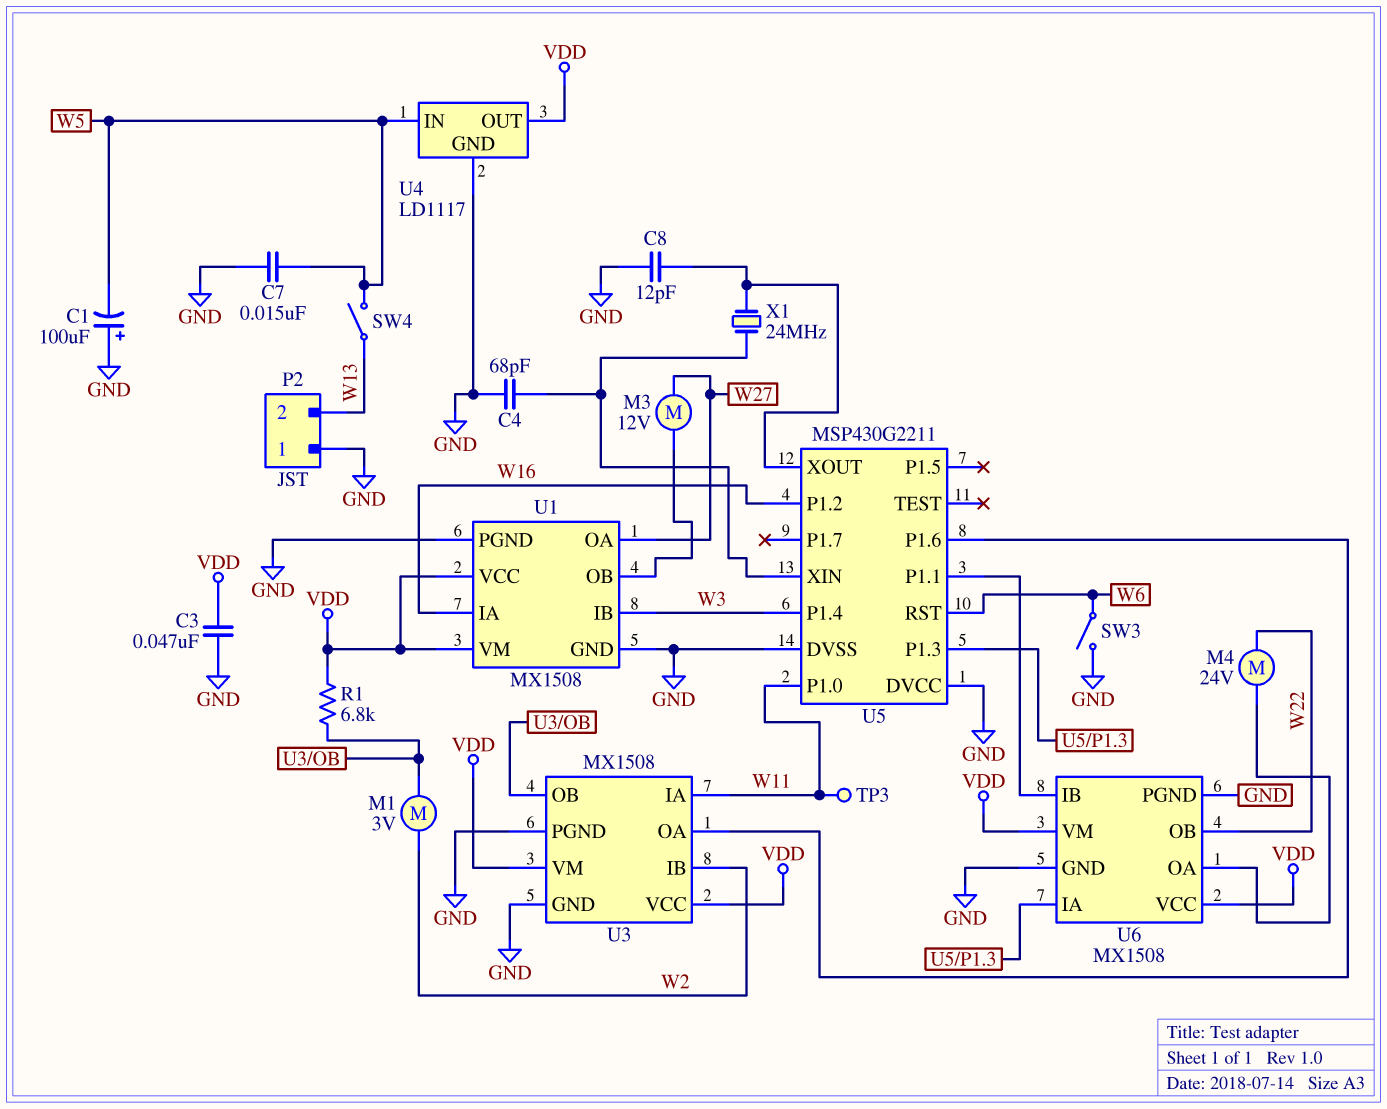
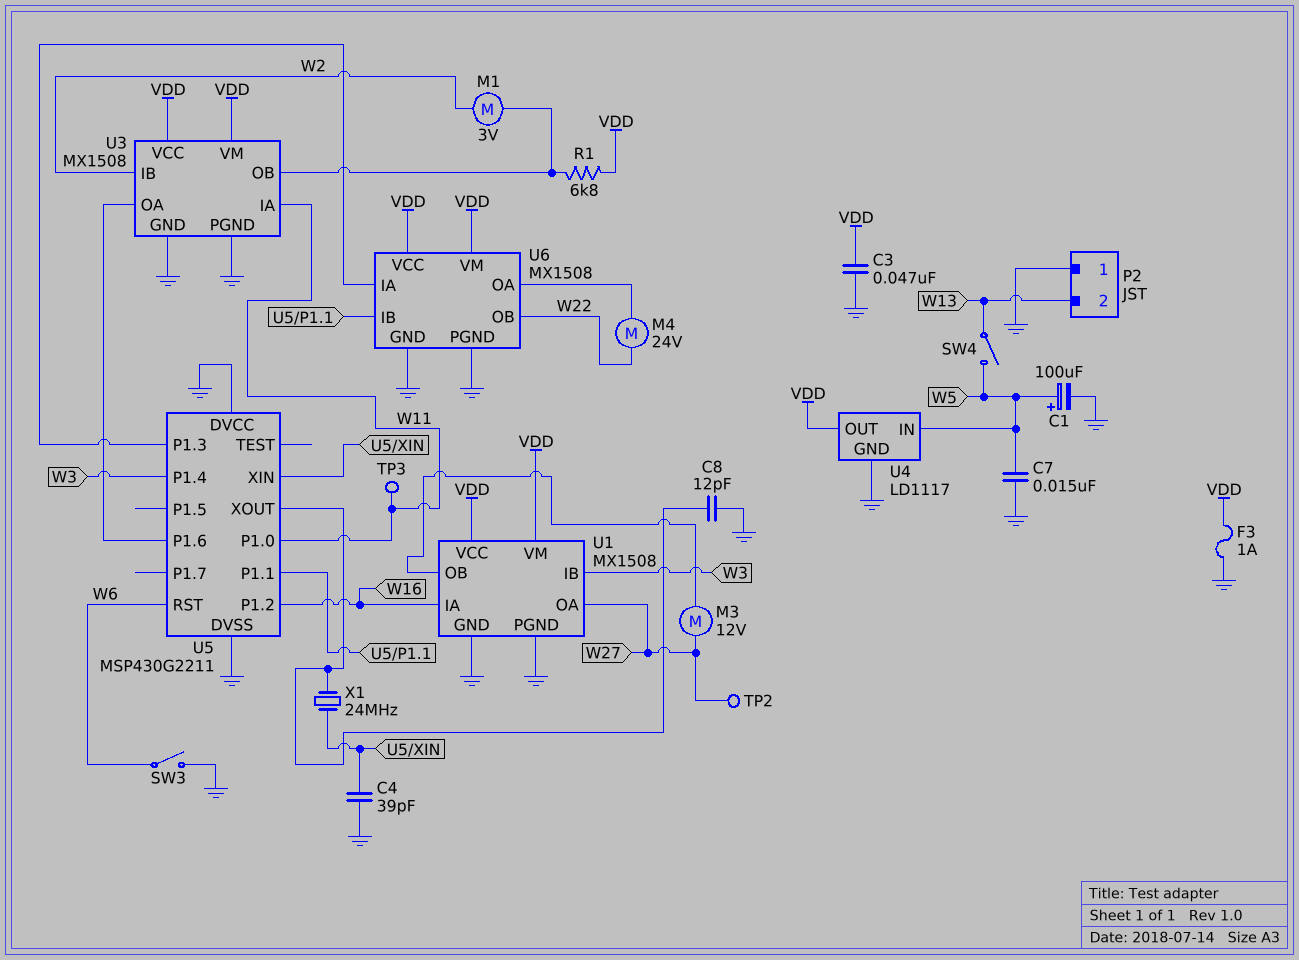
C1: 100uF (plus GND, minus W5) -> 100uF (plus W5, minus GND)
C4: 68pF (GND, U5/XIN) -> 39pF (GND, U5/XIN)
F3: none -> 1A (GND, VDD)
TP2: none -> test point (W27)

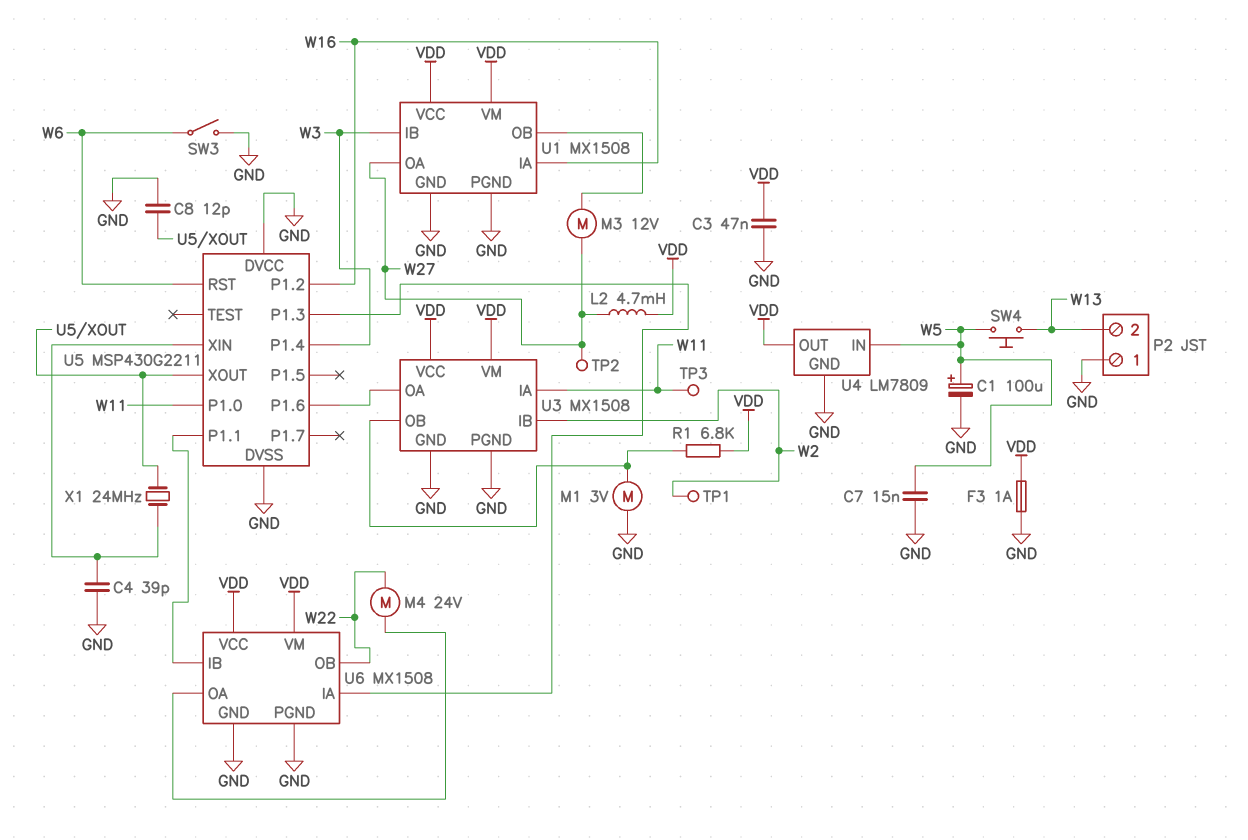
L2: none -> 4.7mH (VDD, W27)
M1: motor 3V (U3/OB, W2) -> motor 3V (GND, U3/OB)
SW4: switch (W5, W13) -> button (W5, W13)
TP1: none -> test point (W2)
U4: LD1117 -> LM7809

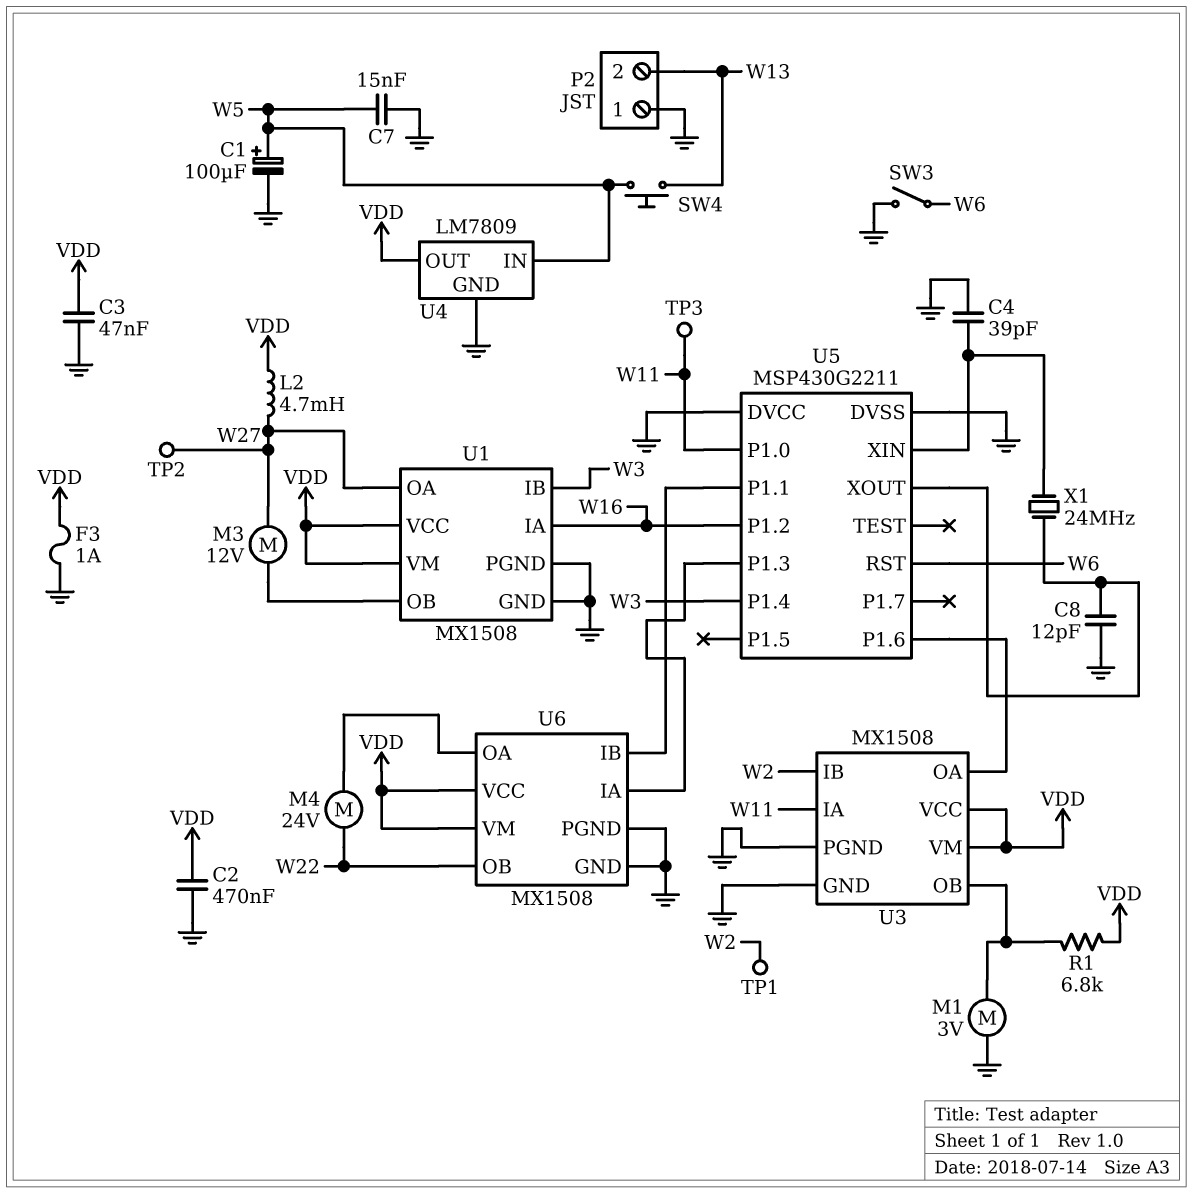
C2: none -> 470nF (GND, VDD)

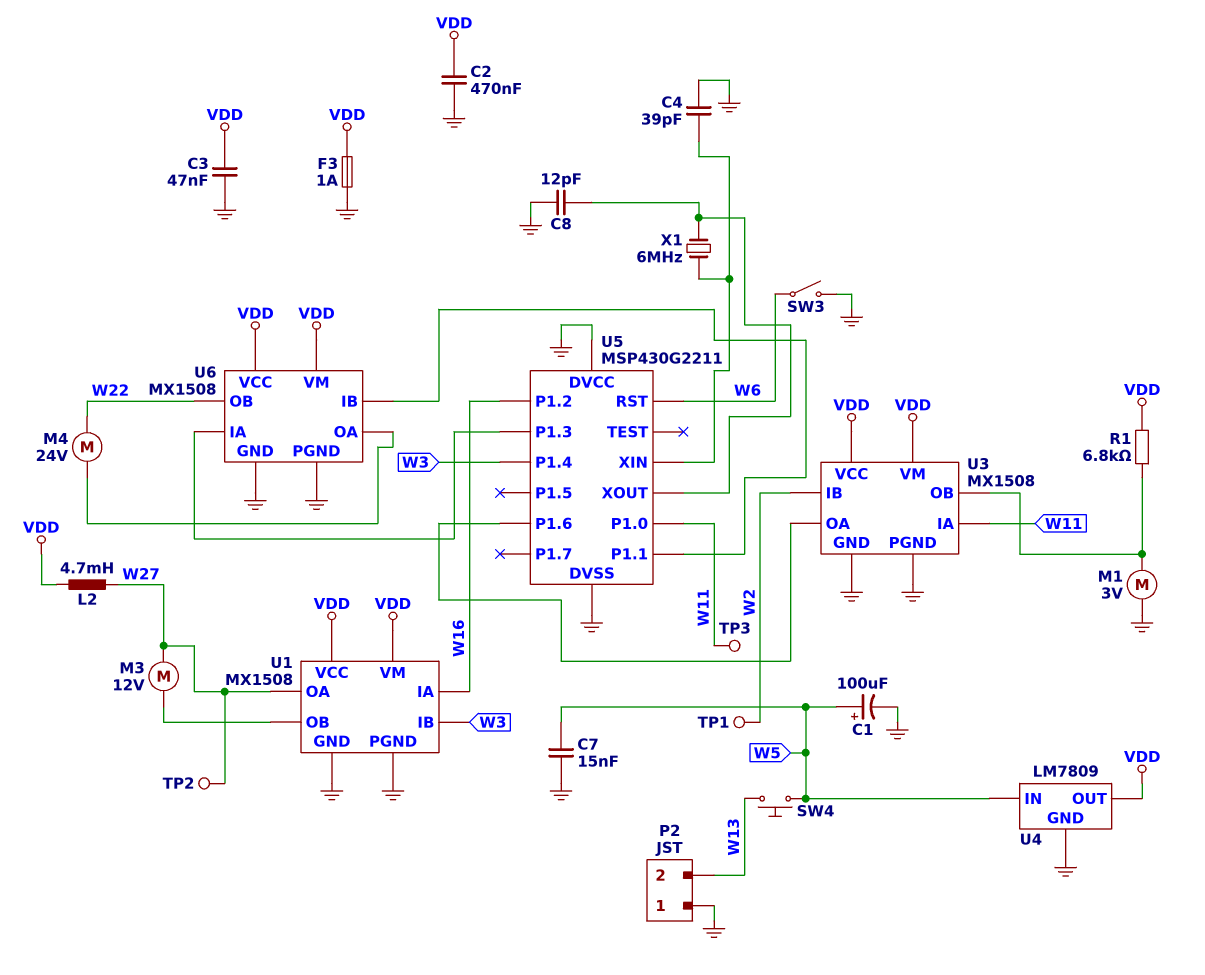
X1: 24MHz (U5/XIN, U5/XOUT) -> 6MHz (U5/XIN, U5/XOUT)

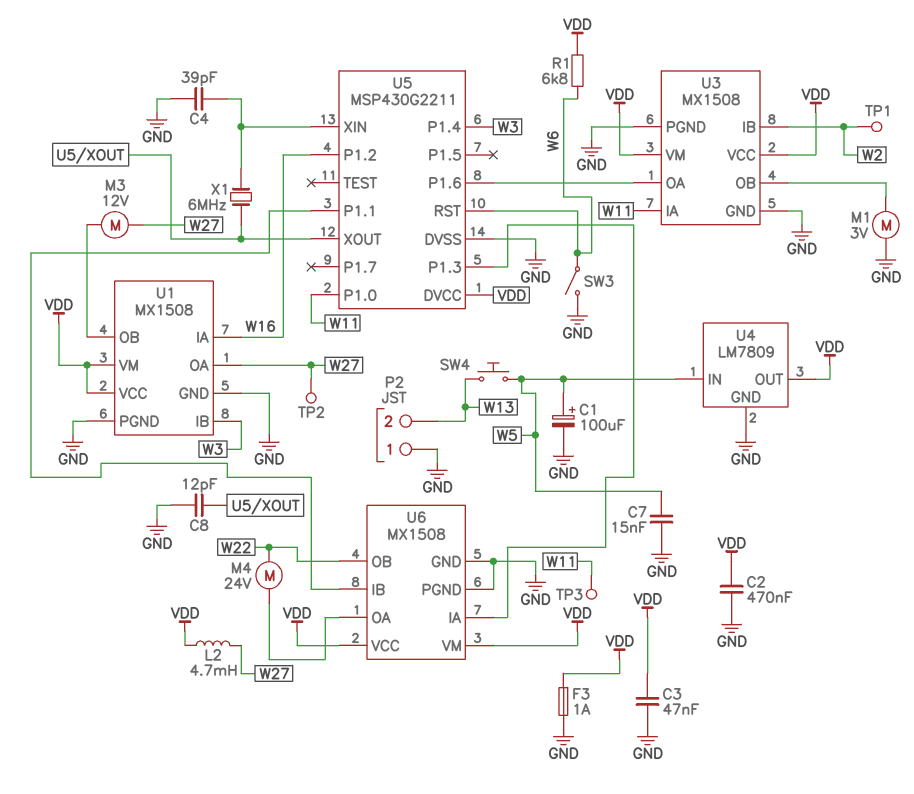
R1: 6.8k (U3/OB, VDD) -> 6.8k (VDD, W6)
U5 pin DVCC: GND -> VDD

